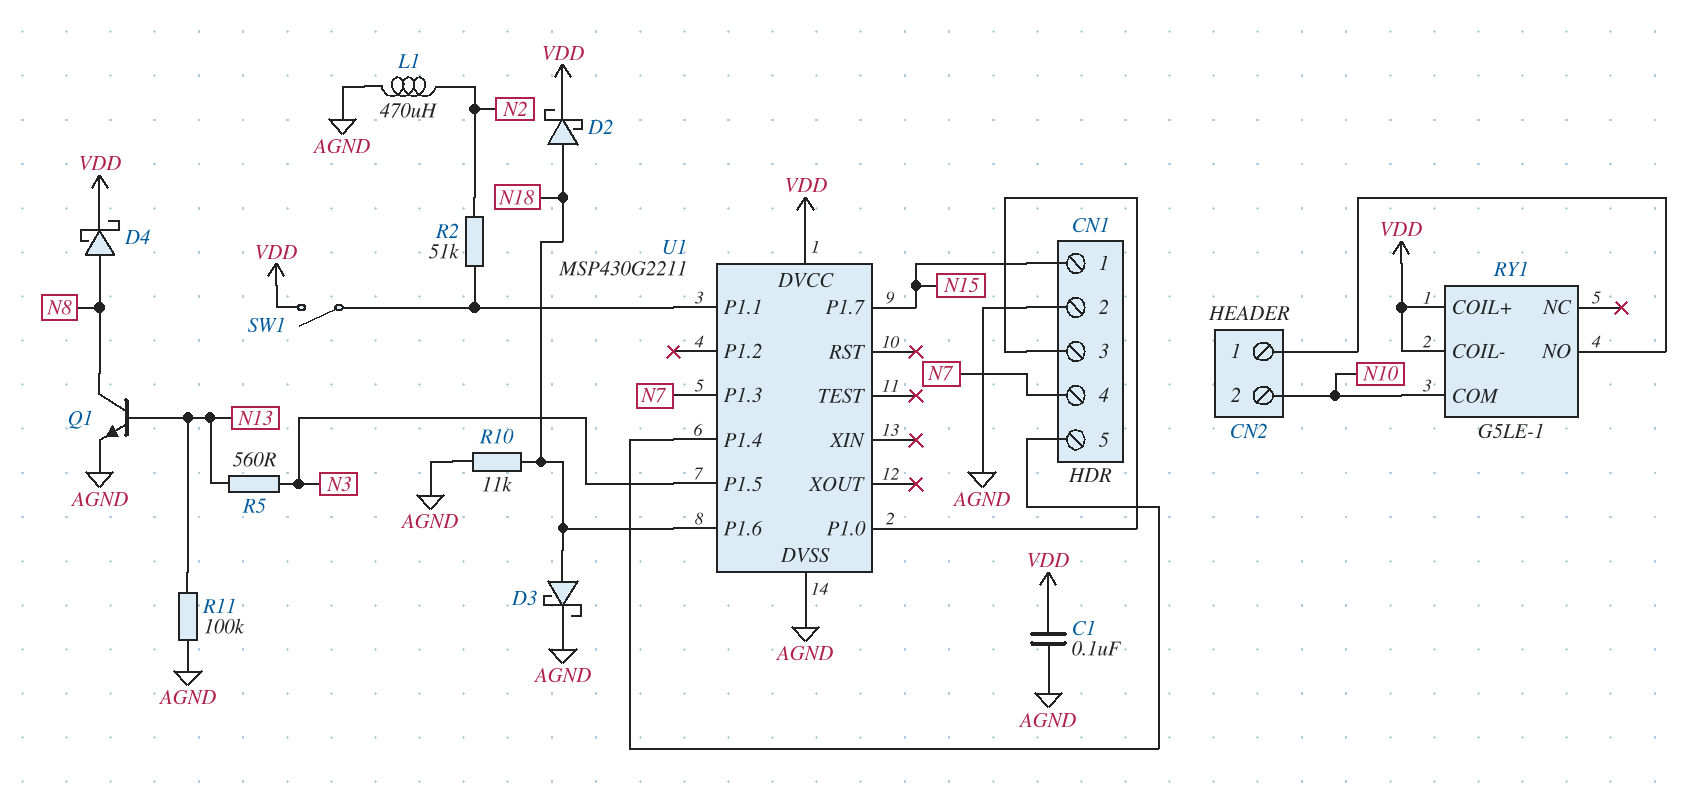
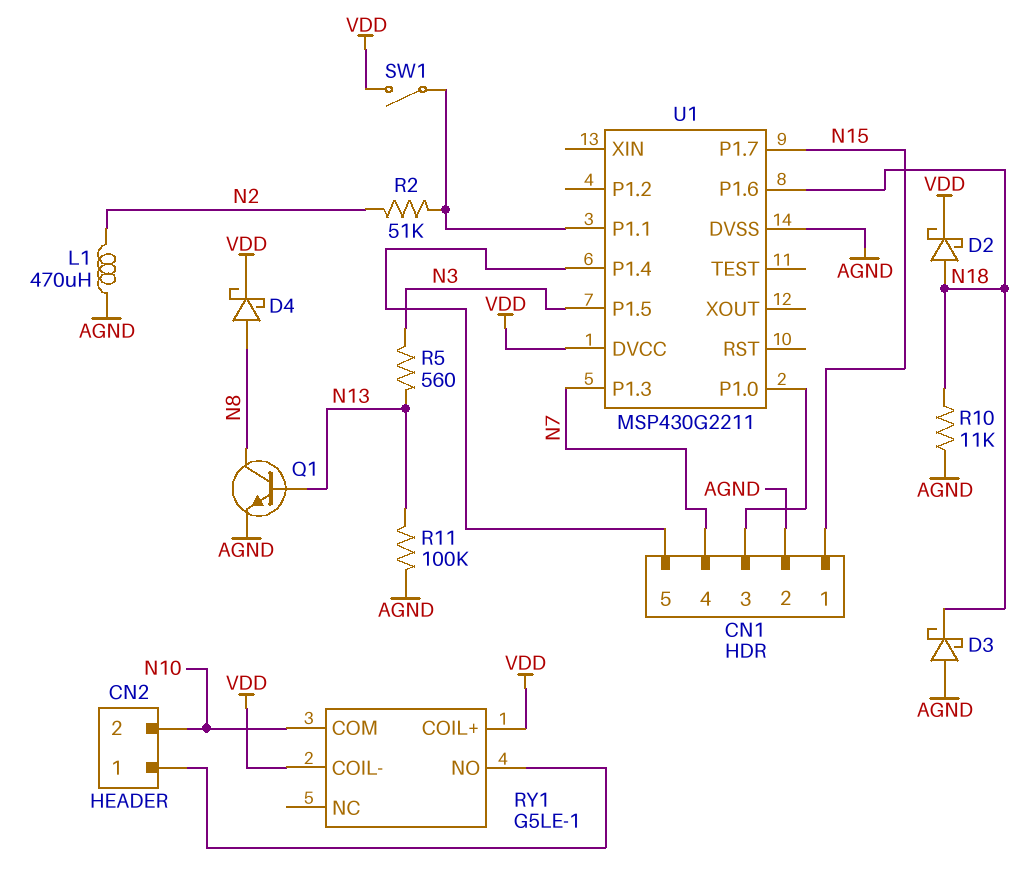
C1: 100nF (AGND, VDD) -> none
D3: schottky (A N18, K AGND) -> schottky (A AGND, K N18)

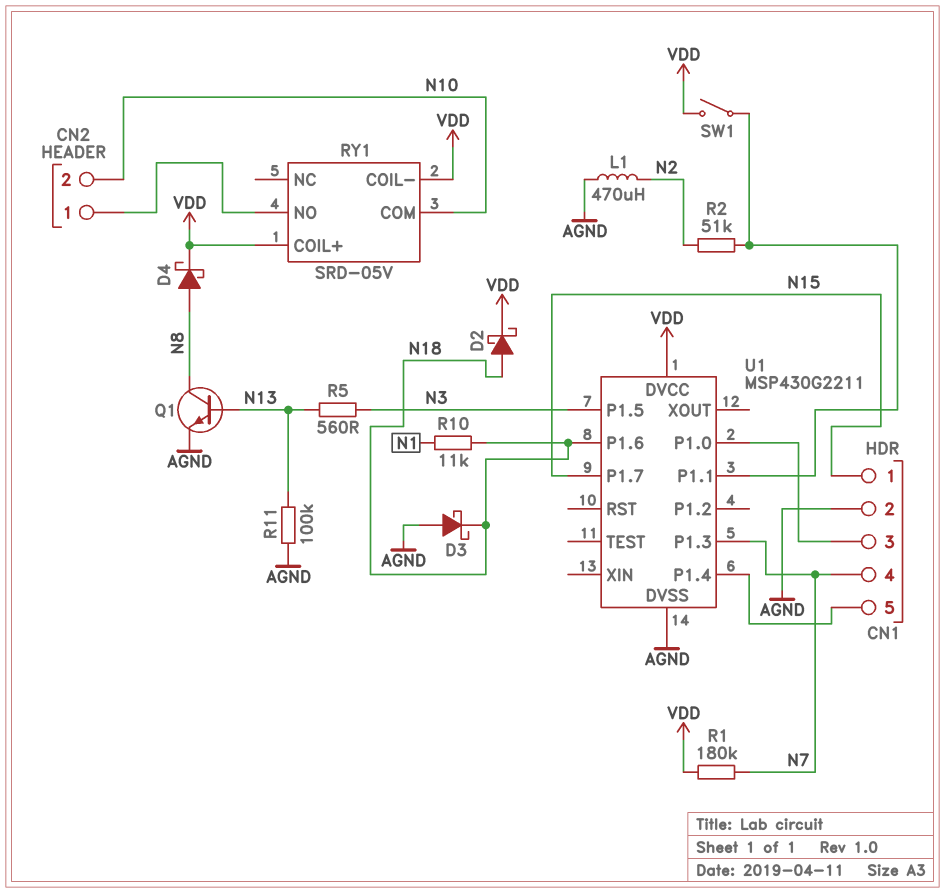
R1: none -> 180k (N7, VDD)
R10: 11k (AGND, N18) -> 11k (N1, N18)
RY1: G5LE-1 -> SRD-05V

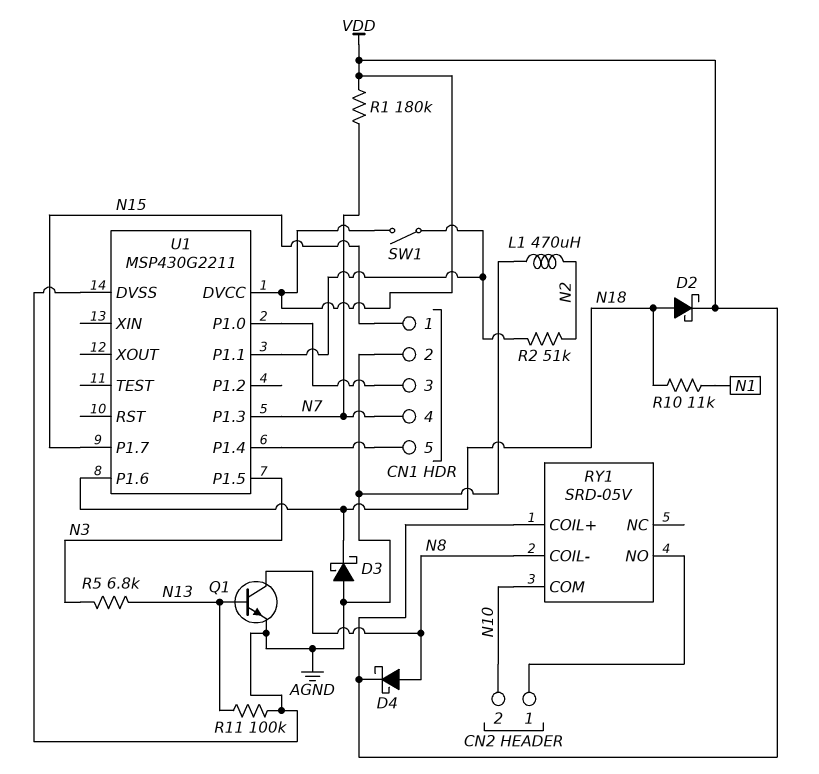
R5: 560 (N3, N13) -> 6.8k (N3, N13)
RY1 pin COIL-: VDD -> N8

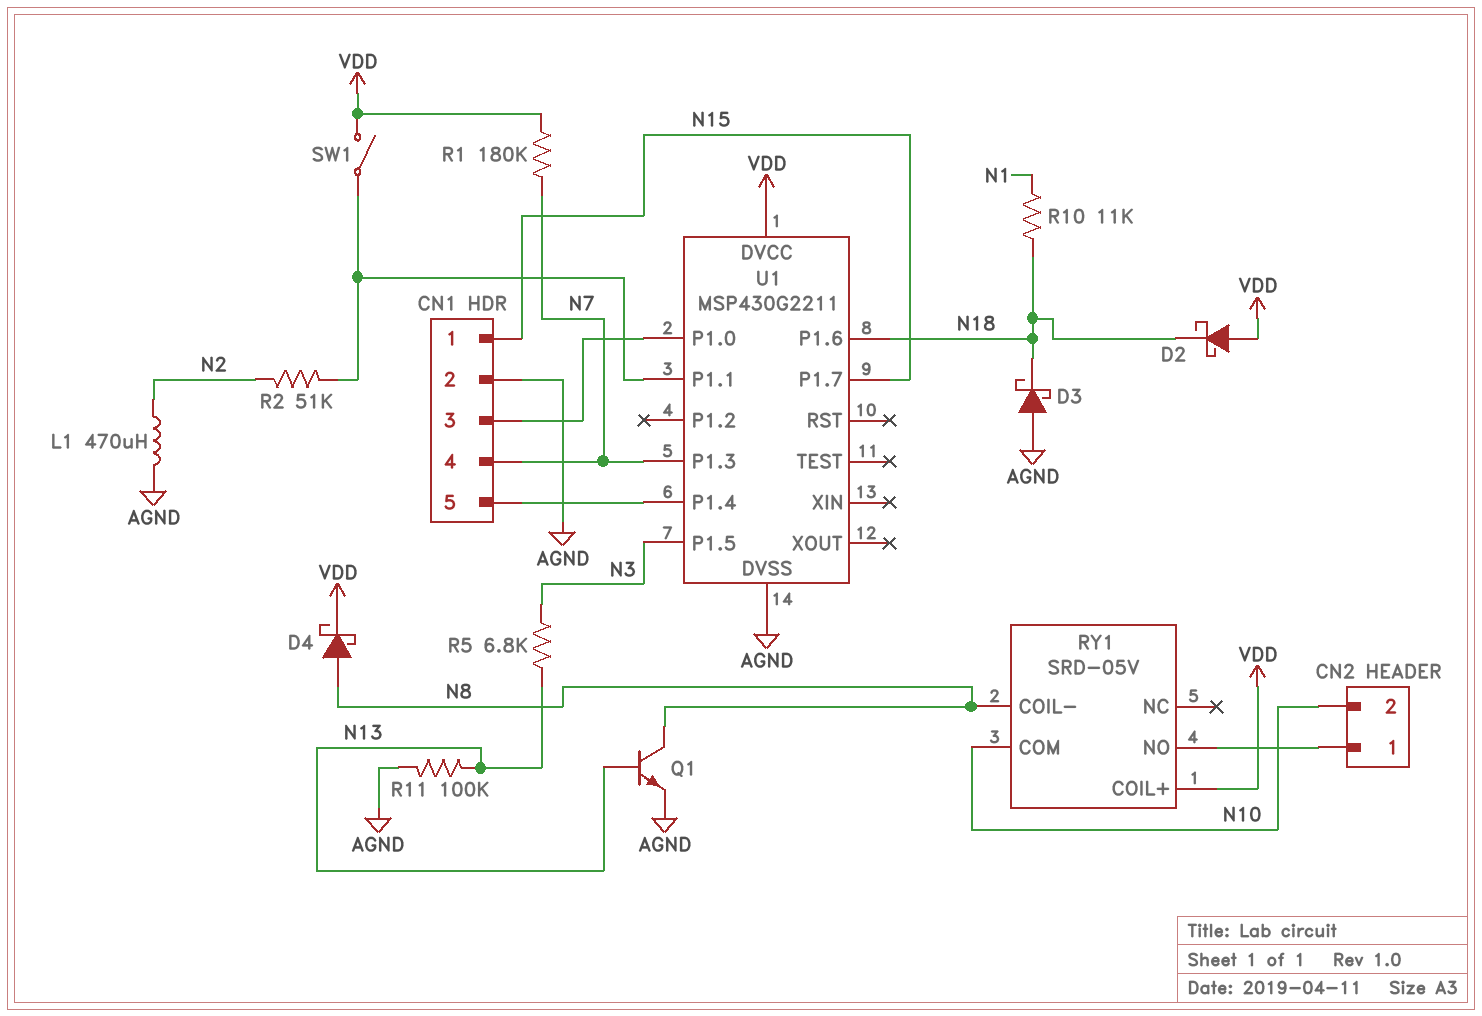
D2: schottky (A N18, K VDD) -> schottky (A VDD, K N18)

